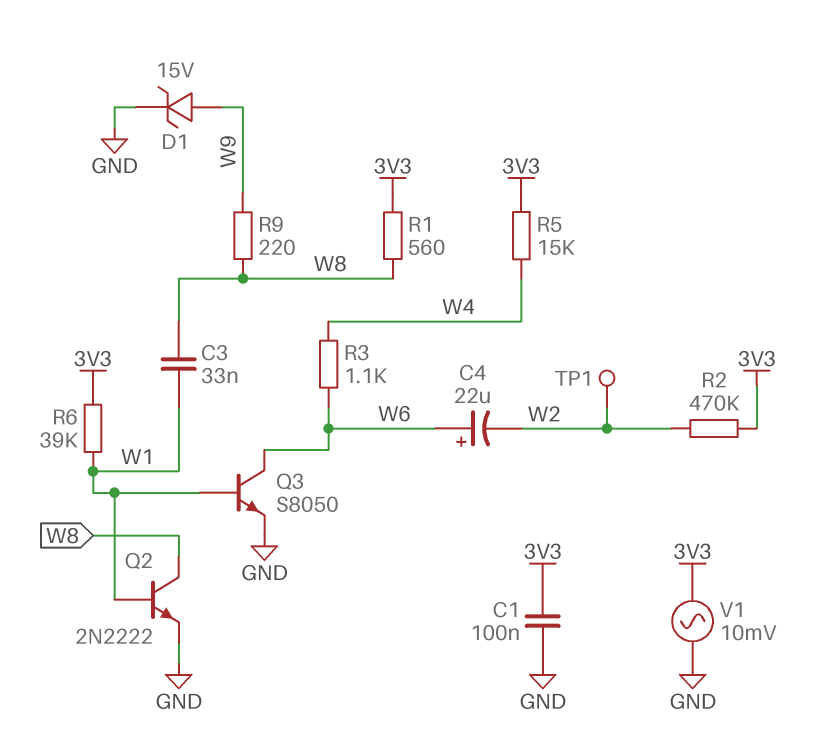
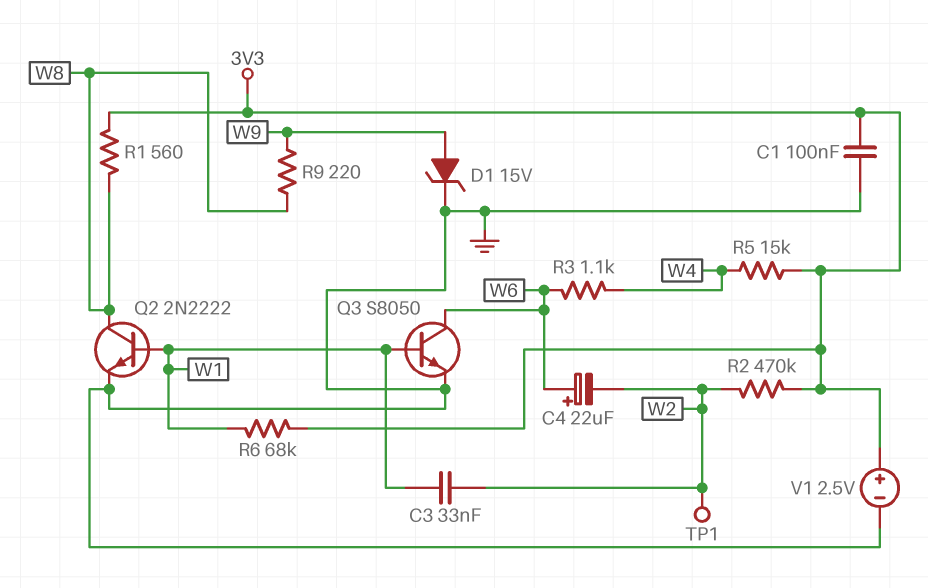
C3: 33nF (W1, W8) -> 33nF (W1, W2)
R6: 39k (3V3, W1) -> 68k (3V3, W1)
V1: AC 10mV (3V3, GND) -> 2.5V (plus 3V3, minus GND)

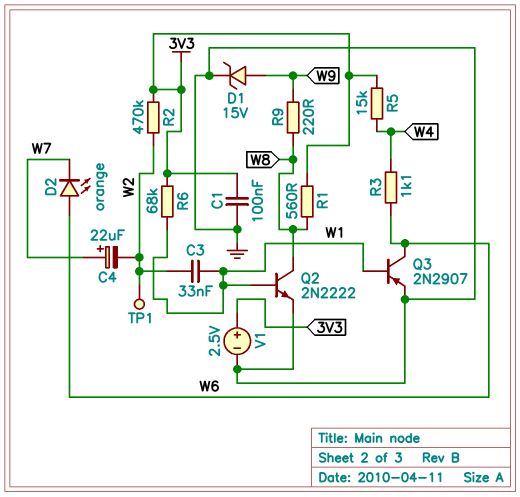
C4: 22uF (plus W6, minus W2) -> 22uF (plus W7, minus W2)
D2: none -> LED orange (A W6, K W7)
Q3: NPN S8050 (B W1, C W6, E GND) -> PNP 2N2907 (B W1, C W6, E GND)

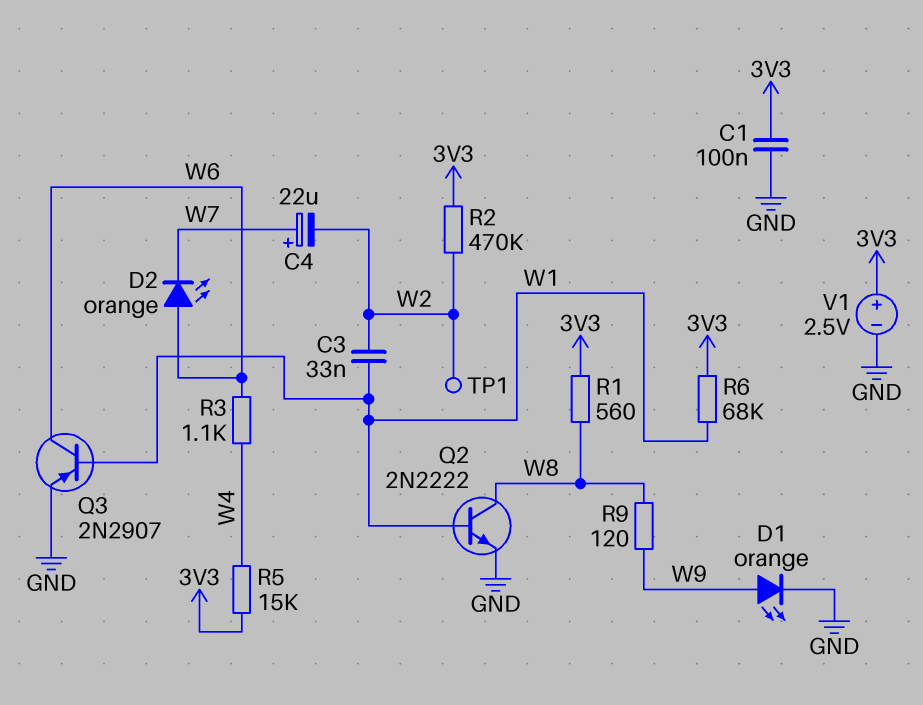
D1: zener 15V (A W9, K GND) -> LED orange (A W9, K GND)
R9: 220 (W8, W9) -> 120 (W8, W9)

